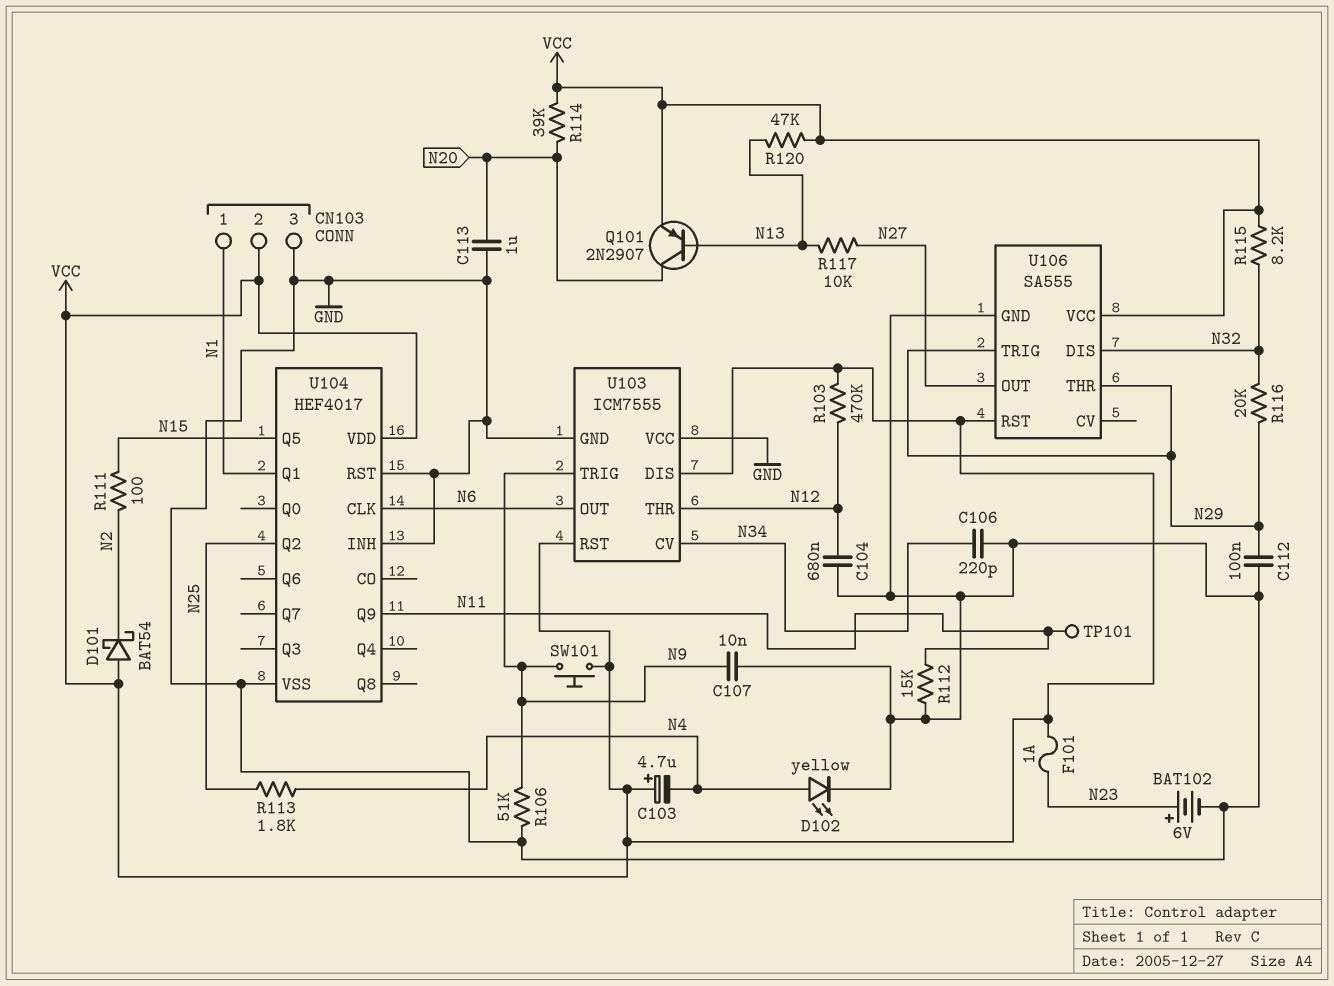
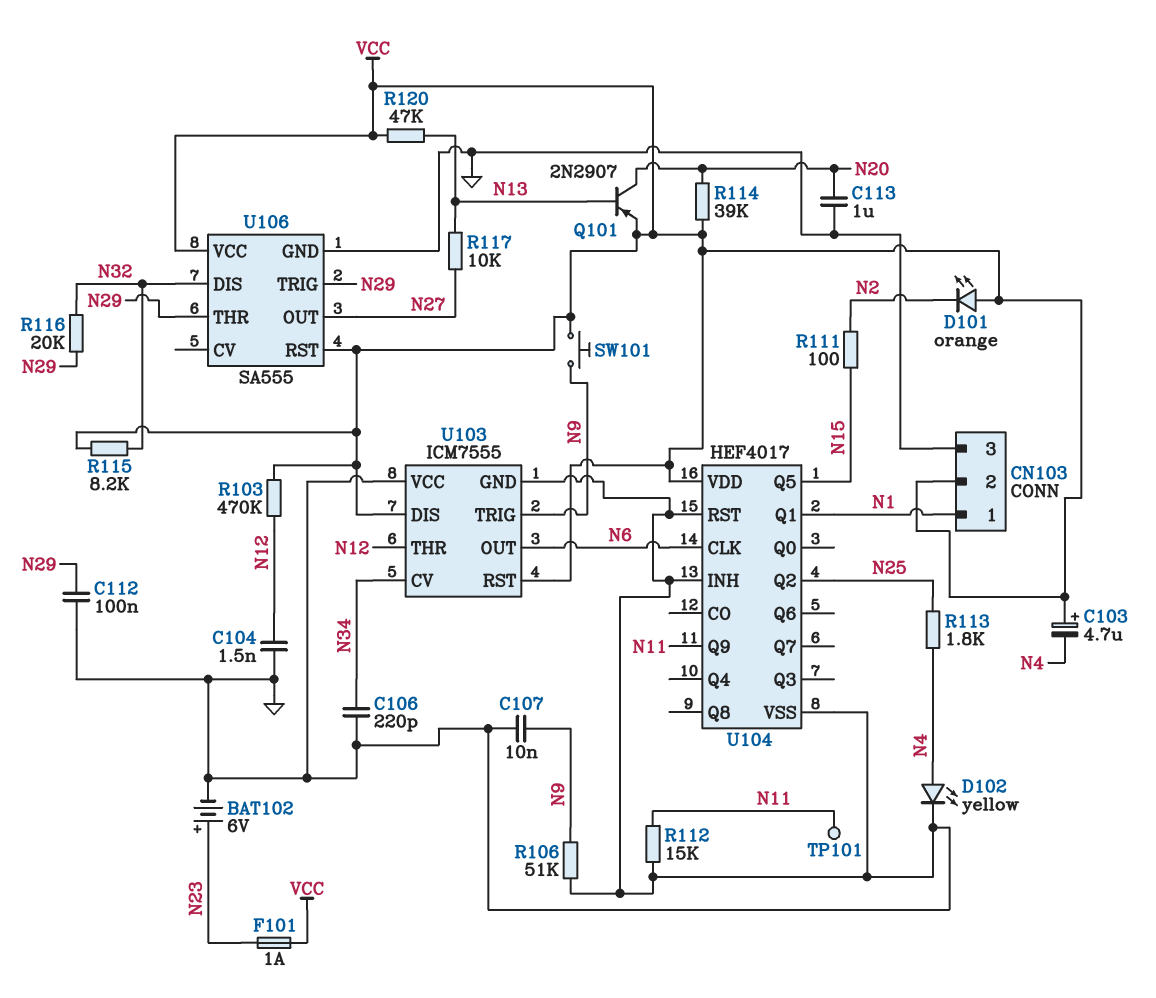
C104: 680nF (GND, N12) -> 1.5nF (GND, N12)
D101: schottky BAT54 (A VCC, K N2) -> LED orange (A VCC, K N2)

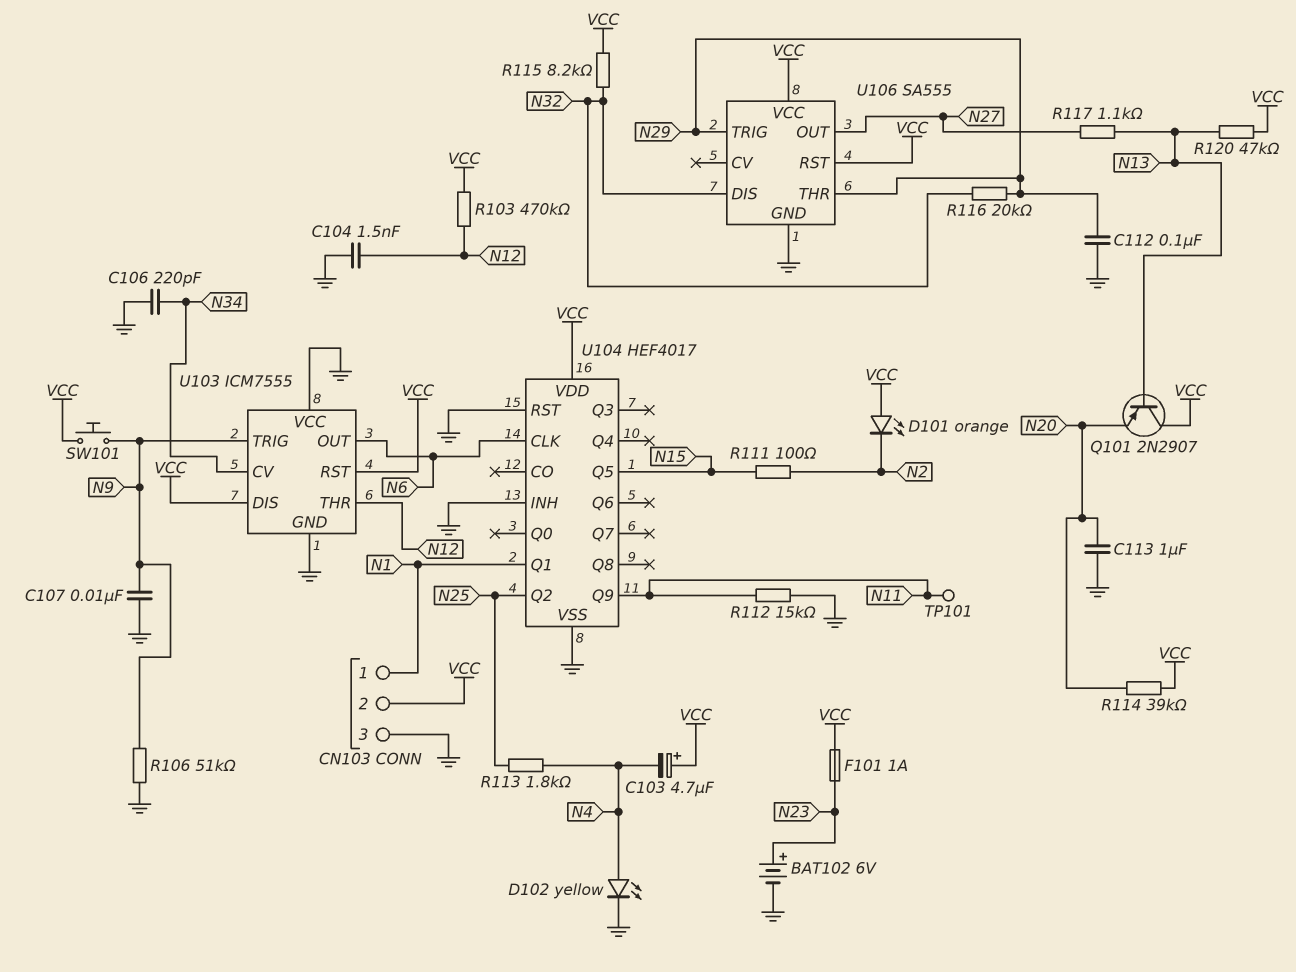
Q101: PNP 2N2907 (B N13, C N20, E VCC) -> PNP 2N2907 (B N13, C VCC, E N20)
R117: 10k (N13, N27) -> 1.1k (N13, N27)

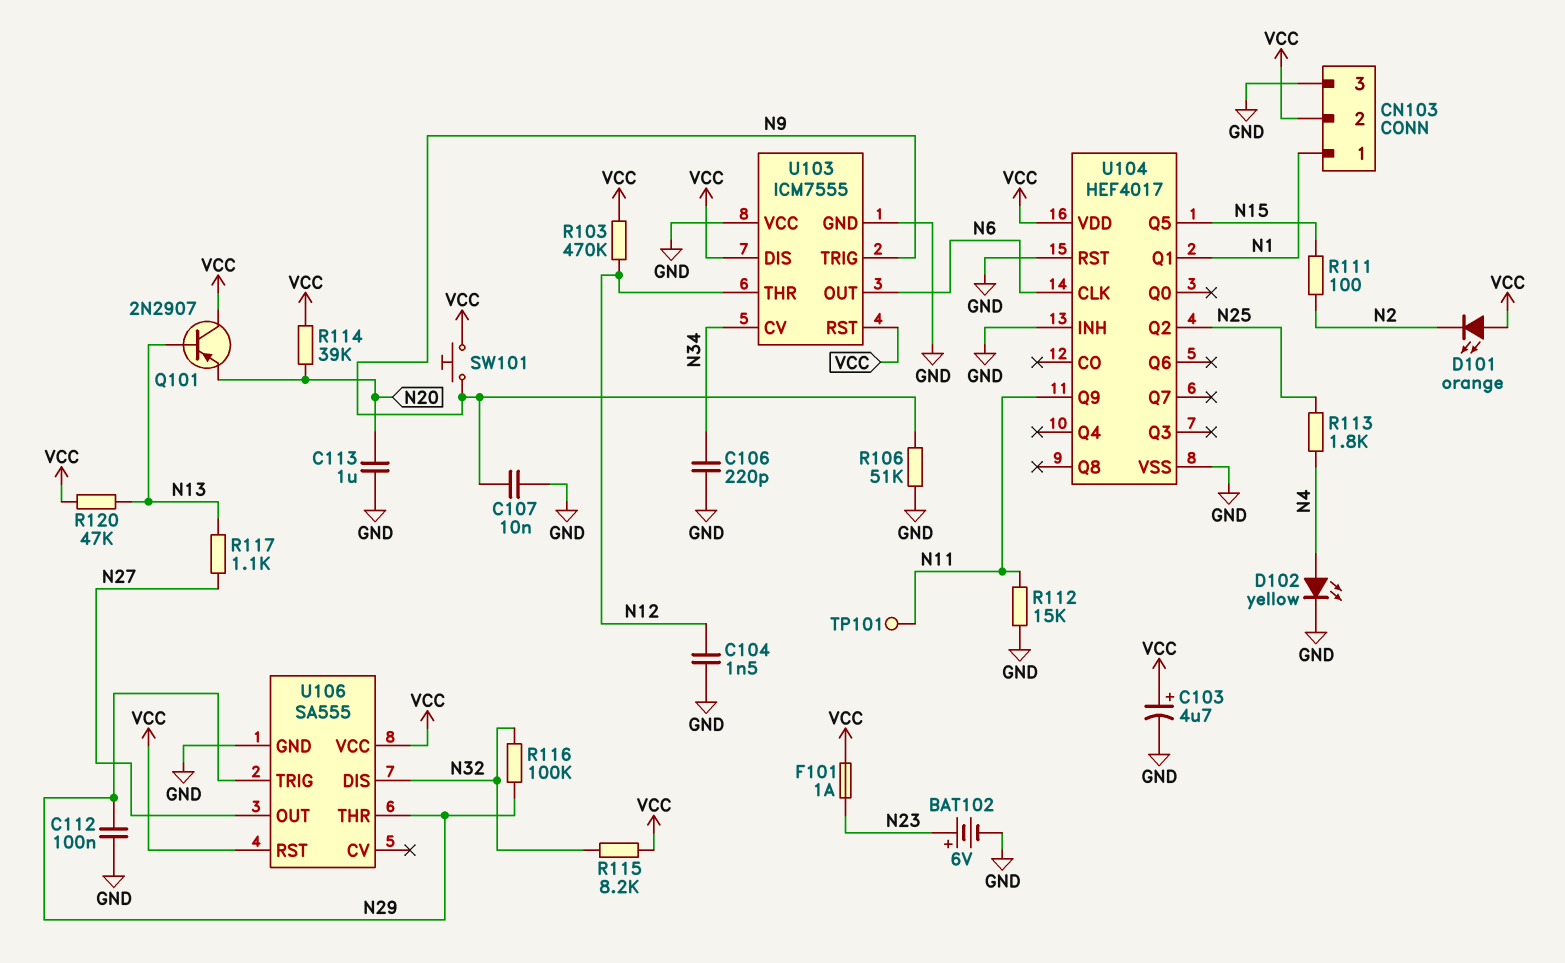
C103: 4.7uF (plus VCC, minus N4) -> 4.7uF (plus VCC, minus GND)
R116: 20k (N29, N32) -> 100k (N29, N32)

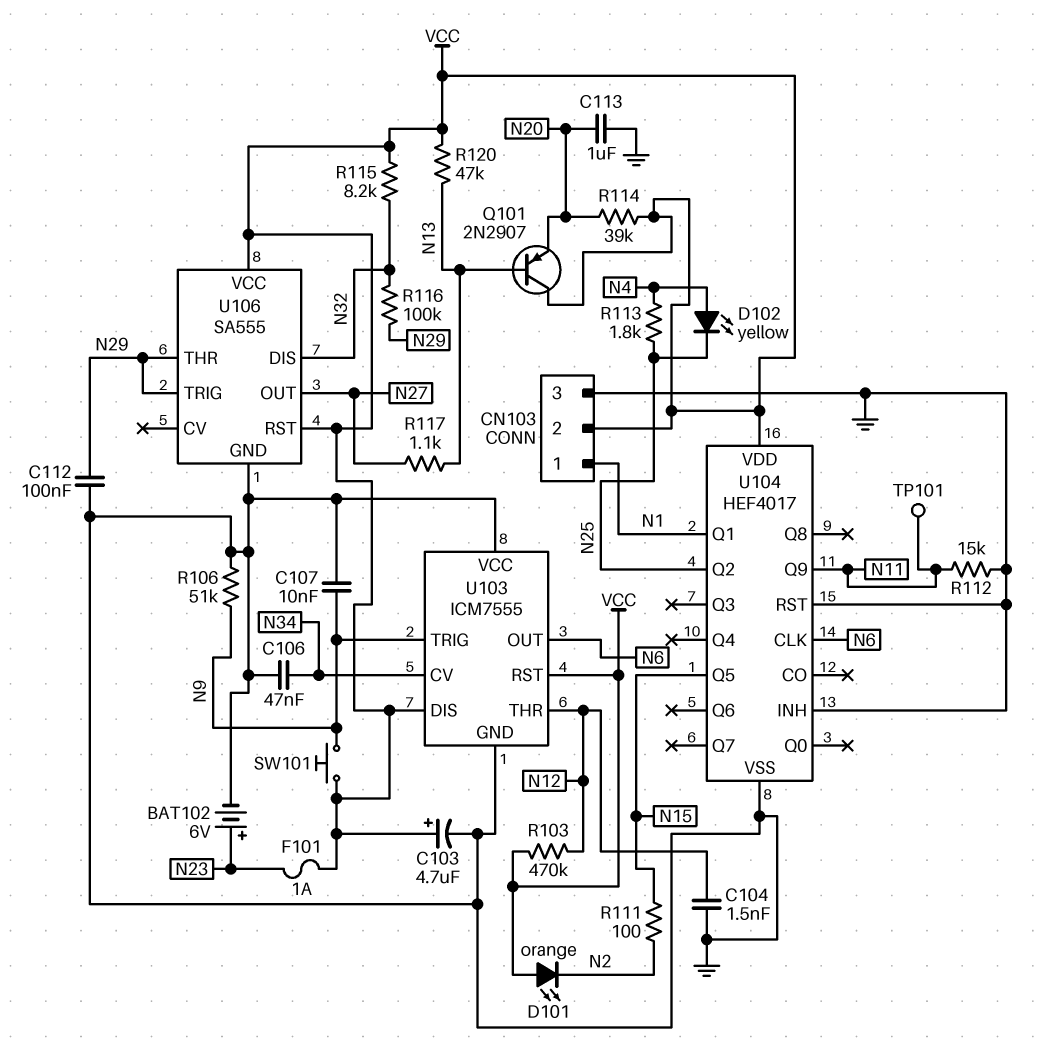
C106: 220pF (GND, N34) -> 47nF (GND, N34)
D102: LED yellow (A N4, K GND) -> LED yellow (A N4, K N25)

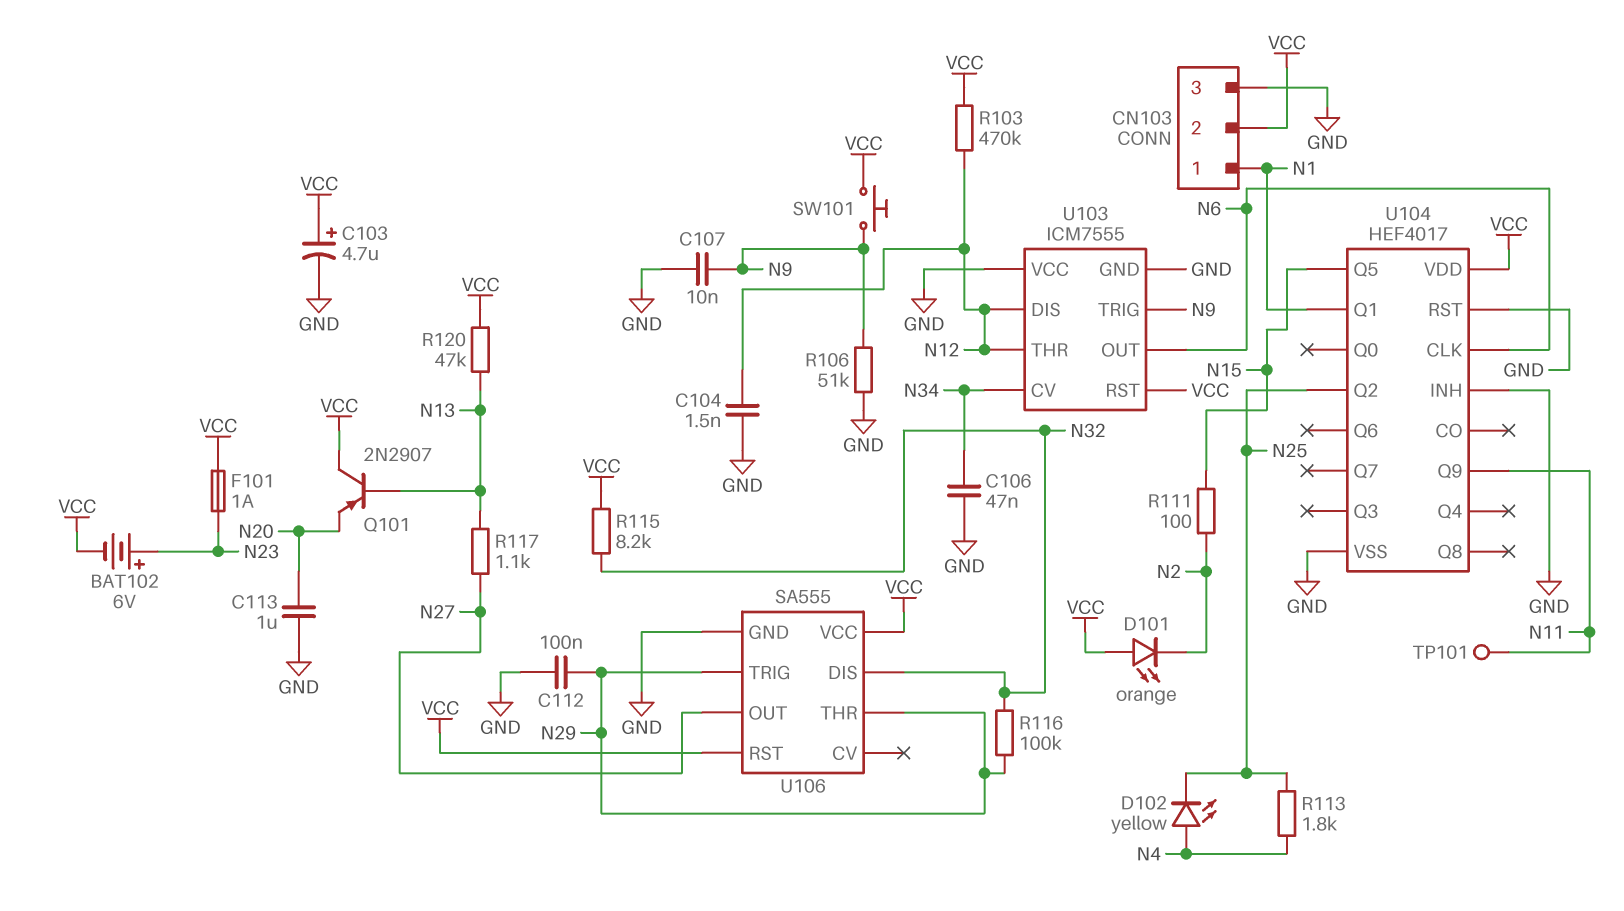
BAT102: 6V (plus N23, minus GND) -> 6V (plus N23, minus VCC)
R112: 15k (GND, N11) -> none
R114: 39k (N20, VCC) -> none
U103 pin DIS: VCC -> N12

